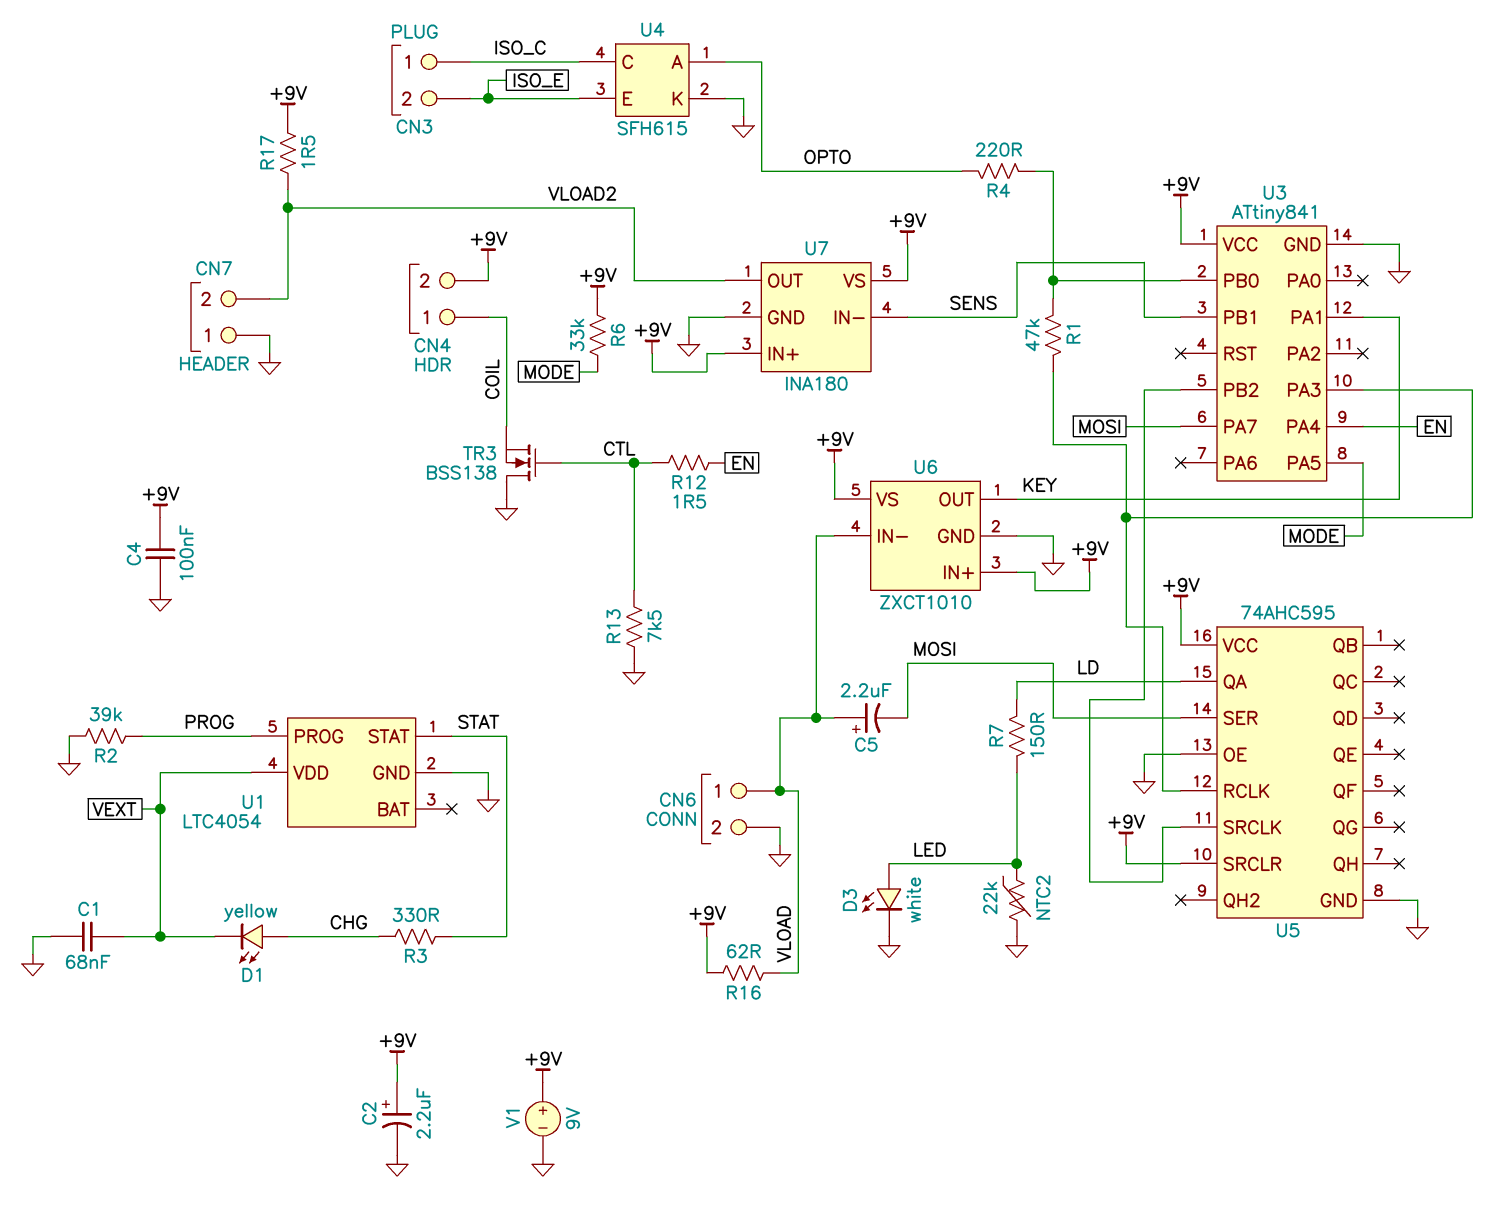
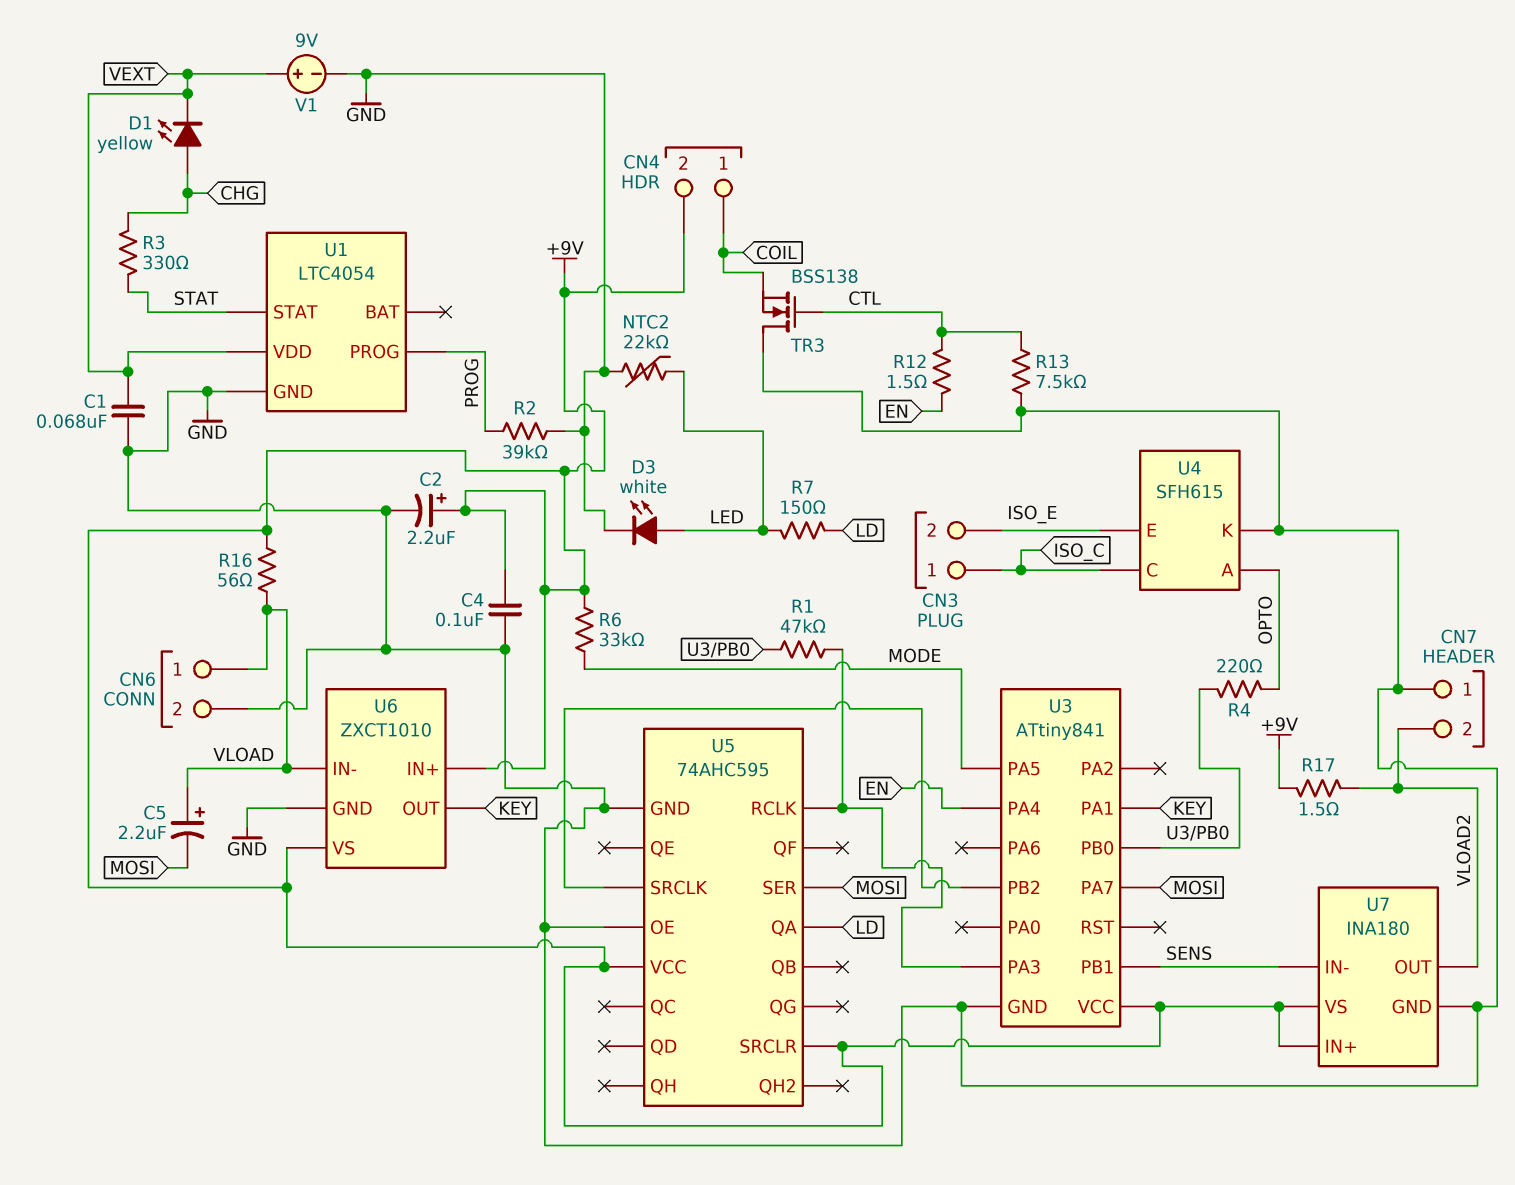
R16: 62 (+9V, VLOAD) -> 56 (+9V, VLOAD)
V1: 9V (plus +9V, minus GND) -> 9V (plus VEXT, minus GND)

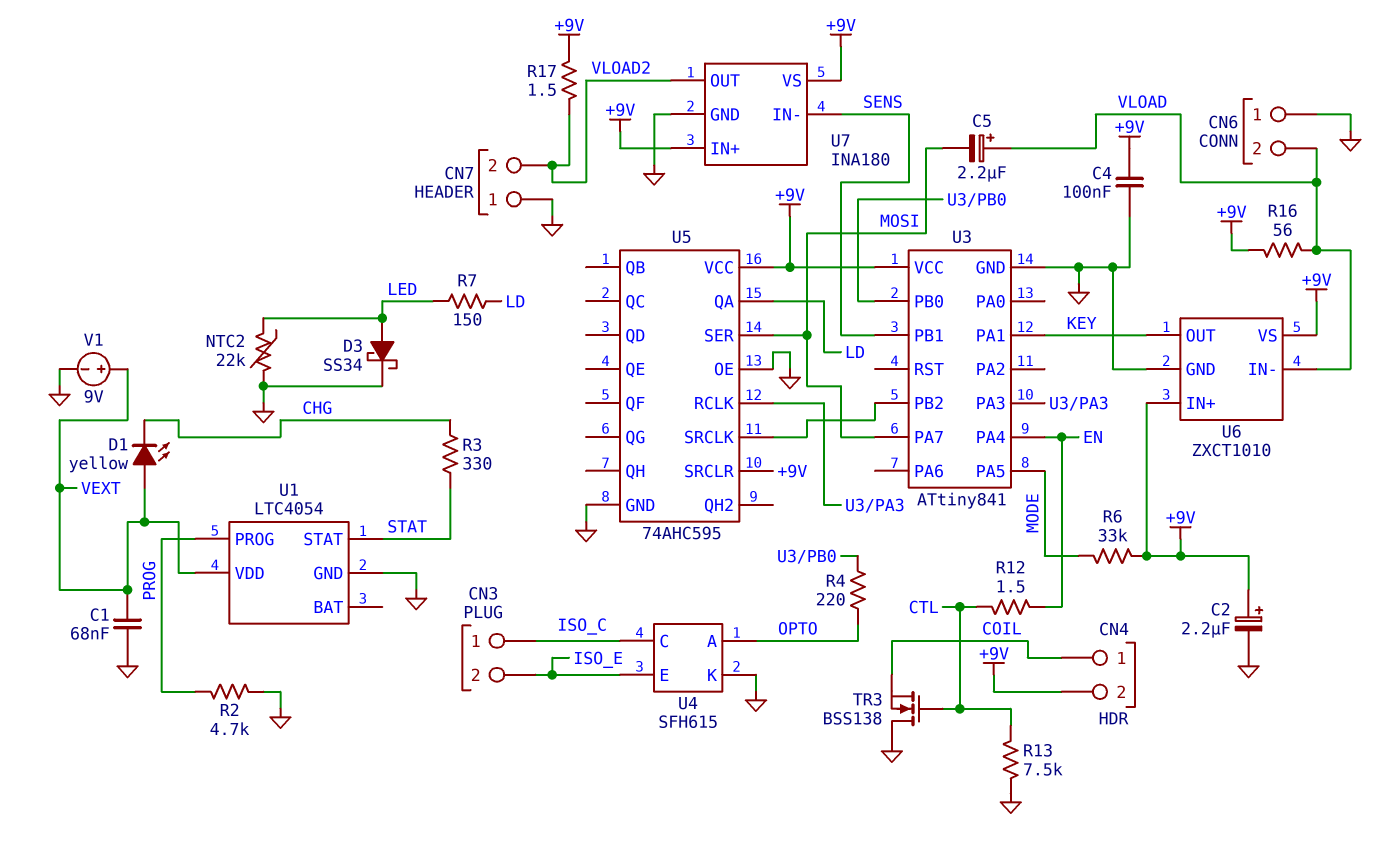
CN6 pin 1: VLOAD -> GND
CN6 pin 2: GND -> VLOAD
D1: LED yellow (A CHG, K VEXT) -> LED yellow (A VEXT, K CHG)
D3: LED white (A LED, K GND) -> schottky SS34 (A LED, K GND)
R1: 47k (U3/PA3, U3/PB0) -> none
R2: 39k (GND, PROG) -> 4.7k (GND, PROG)

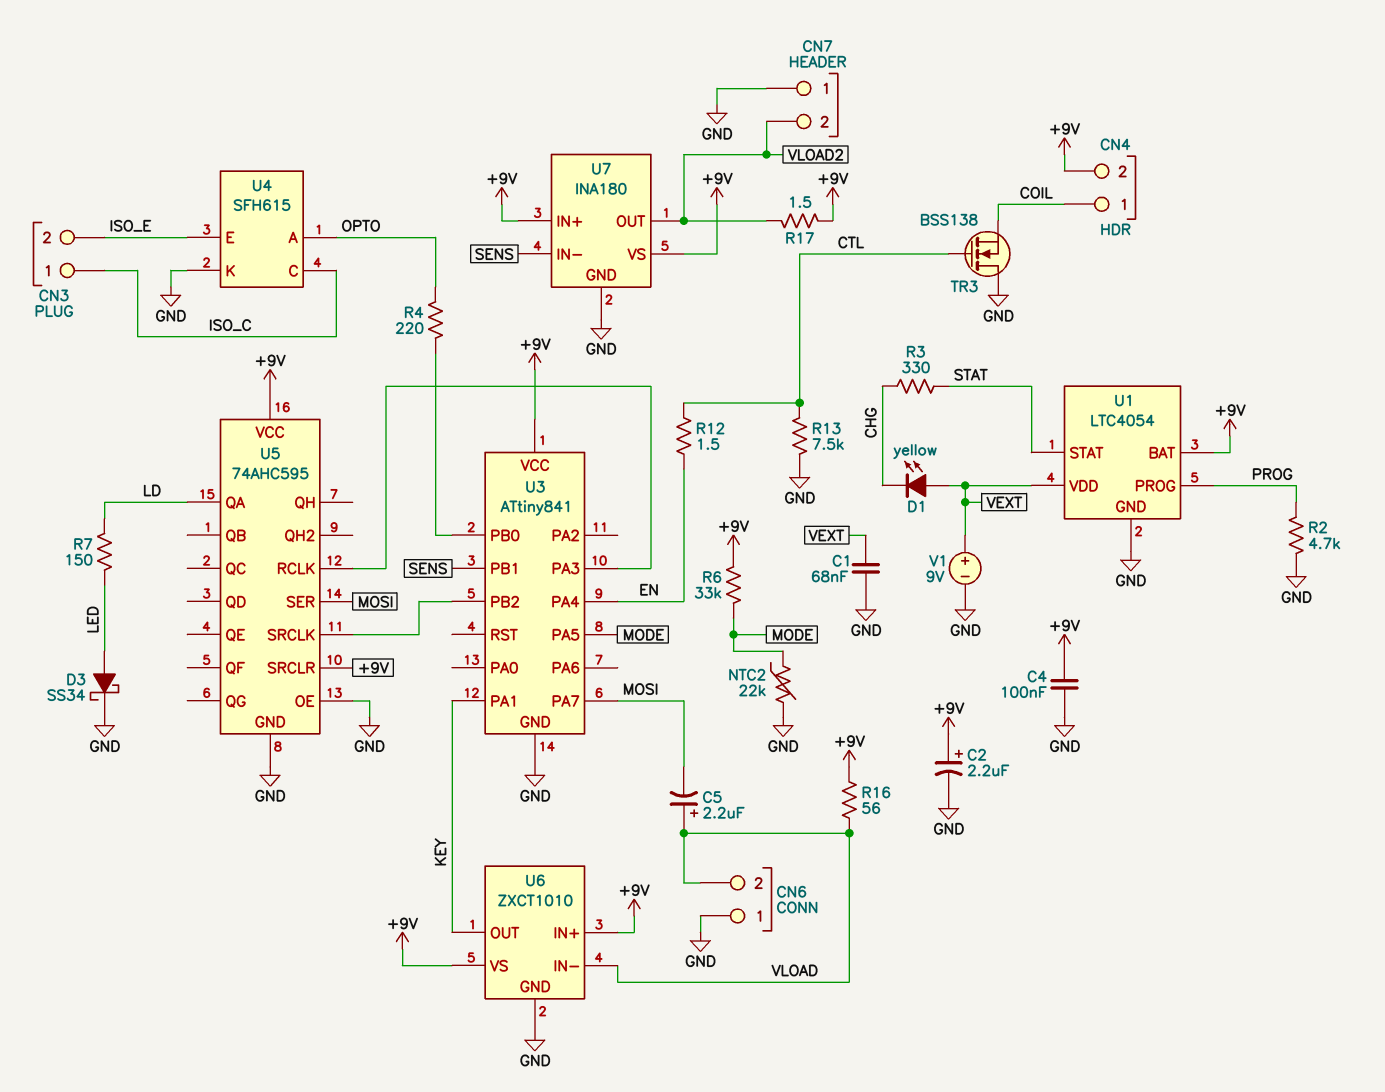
NTC2: 22k (GND, LED) -> 22k (GND, MODE)
U1 pin BAT: none -> +9V

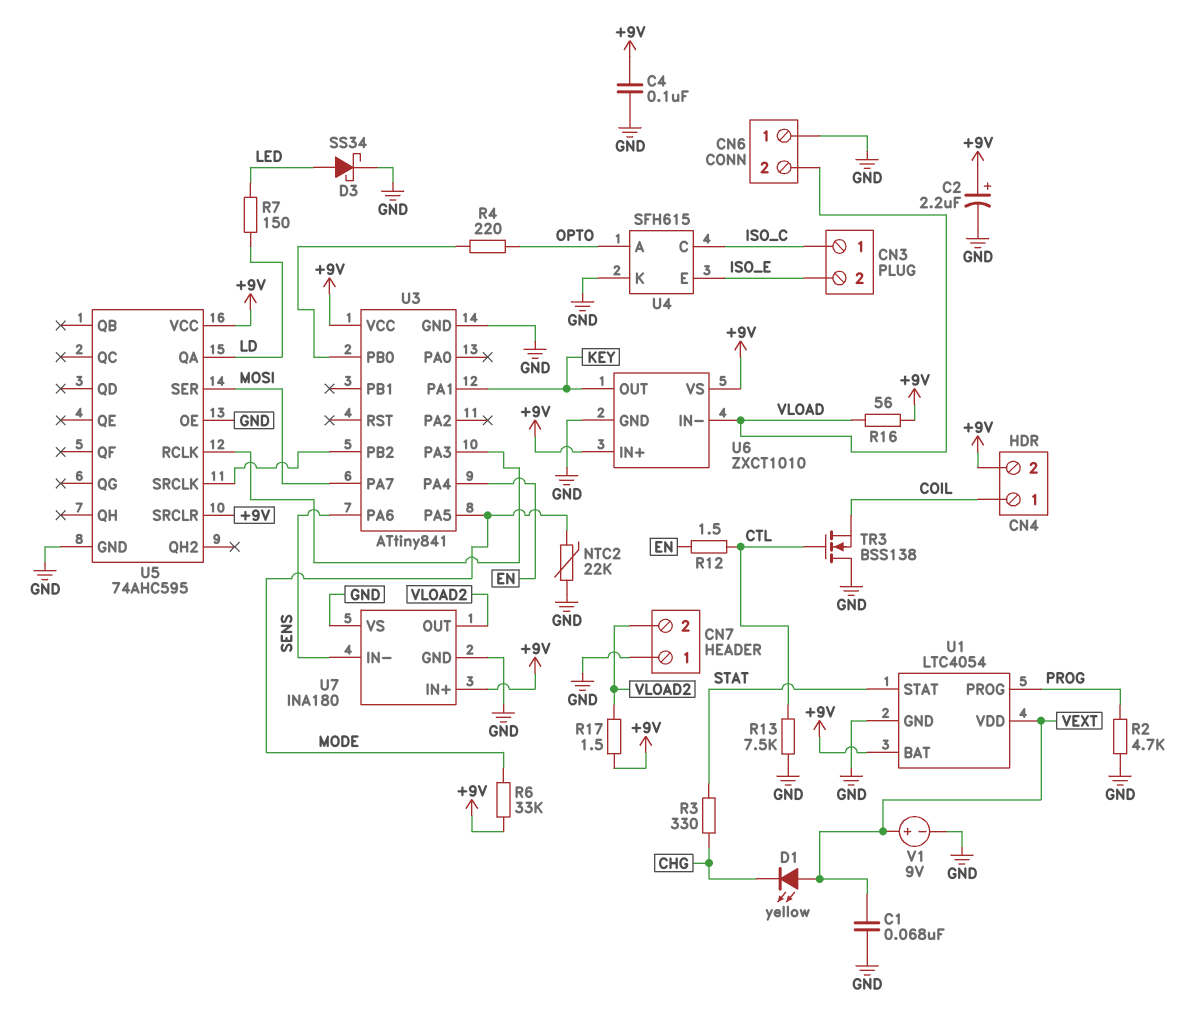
C5: 2.2uF (plus VLOAD, minus MOSI) -> none
U3 pin PA6: none -> SENS
U3 pin PB1: SENS -> none
U7 pin VS: +9V -> GND

